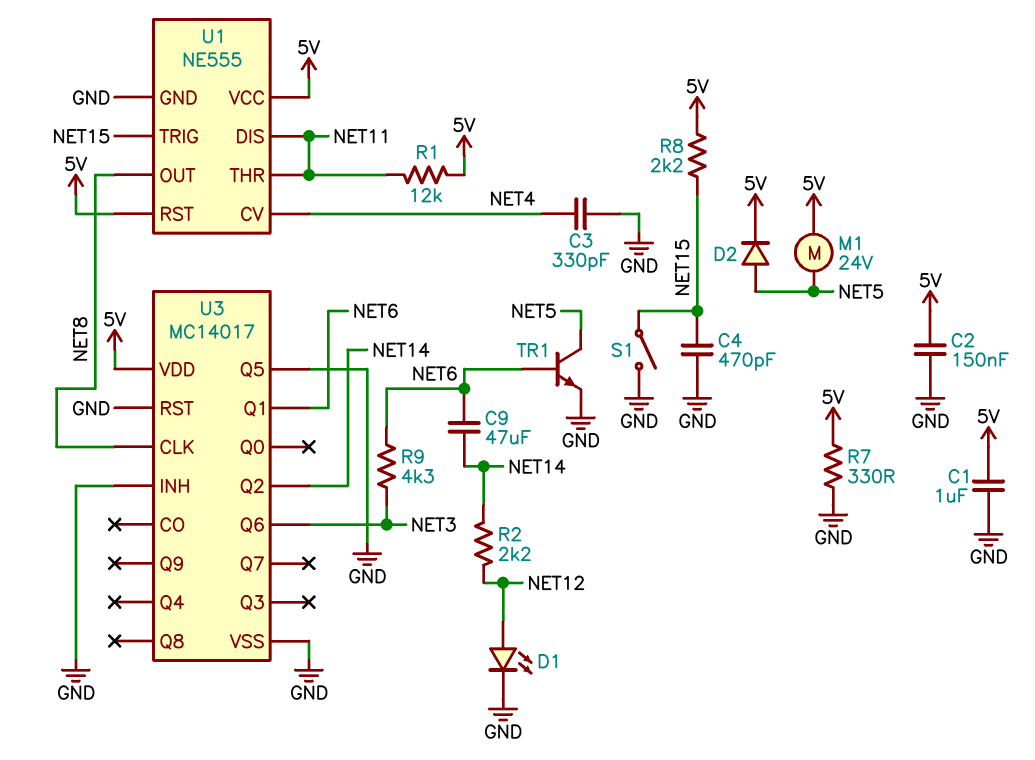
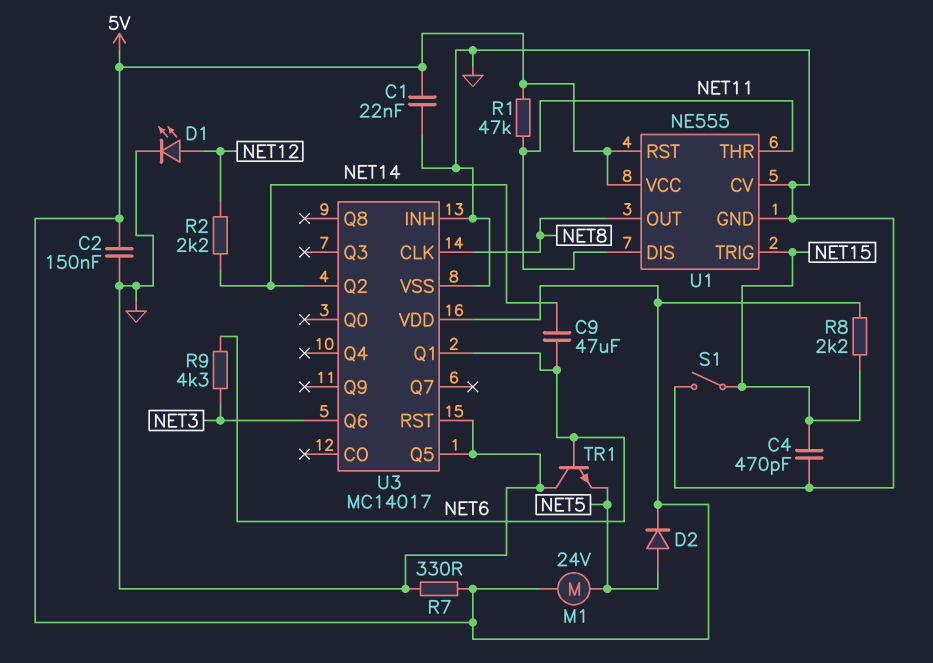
C1: 1uF (5V, GND) -> 22nF (5V, GND)
C3: 330pF (GND, NET4) -> none
R1: 12k (5V, NET11) -> 47k (5V, NET11)
TR1: NPN (B NET6, C NET5, E GND) -> NPN (B NET6, C GND, E NET5)
U1 pin CV: NET4 -> GND

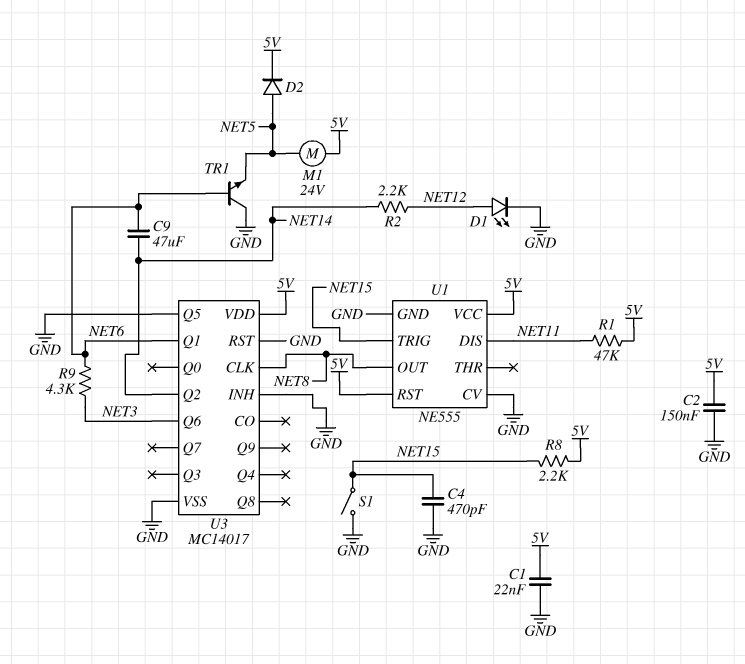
R7: 330 (5V, GND) -> none
U1 pin THR: NET11 -> none

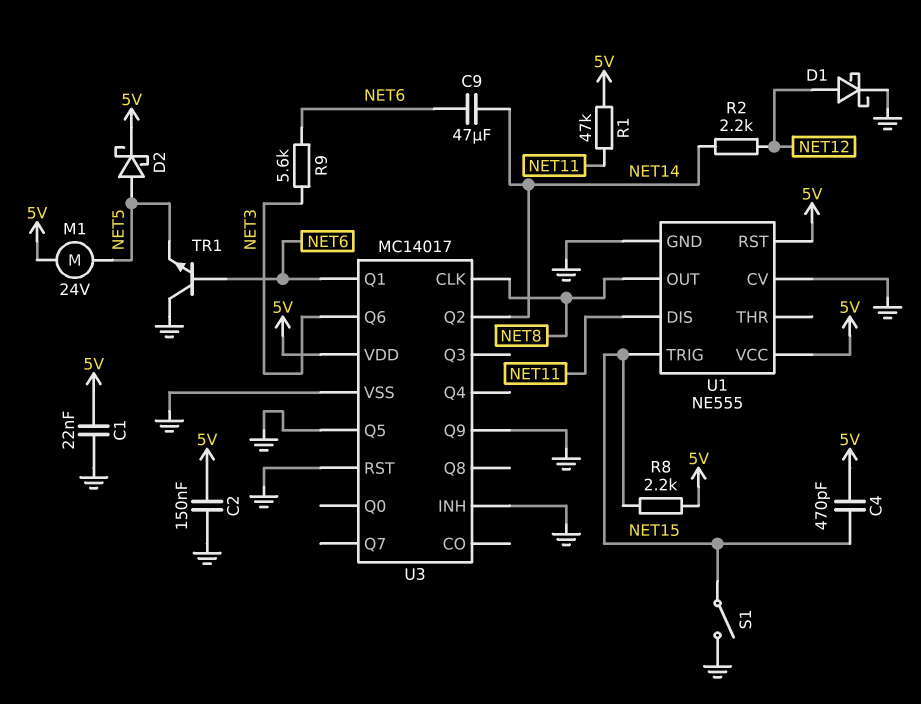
C4: 470pF (GND, NET15) -> 470pF (5V, NET15)
D1: LED (A NET12, K GND) -> schottky (A NET12, K GND)
D2: diode (A NET5, K 5V) -> schottky (A NET5, K 5V)
R9: 4.3k (NET3, NET6) -> 5.6k (NET3, NET6)
U3 pin Q9: none -> GND

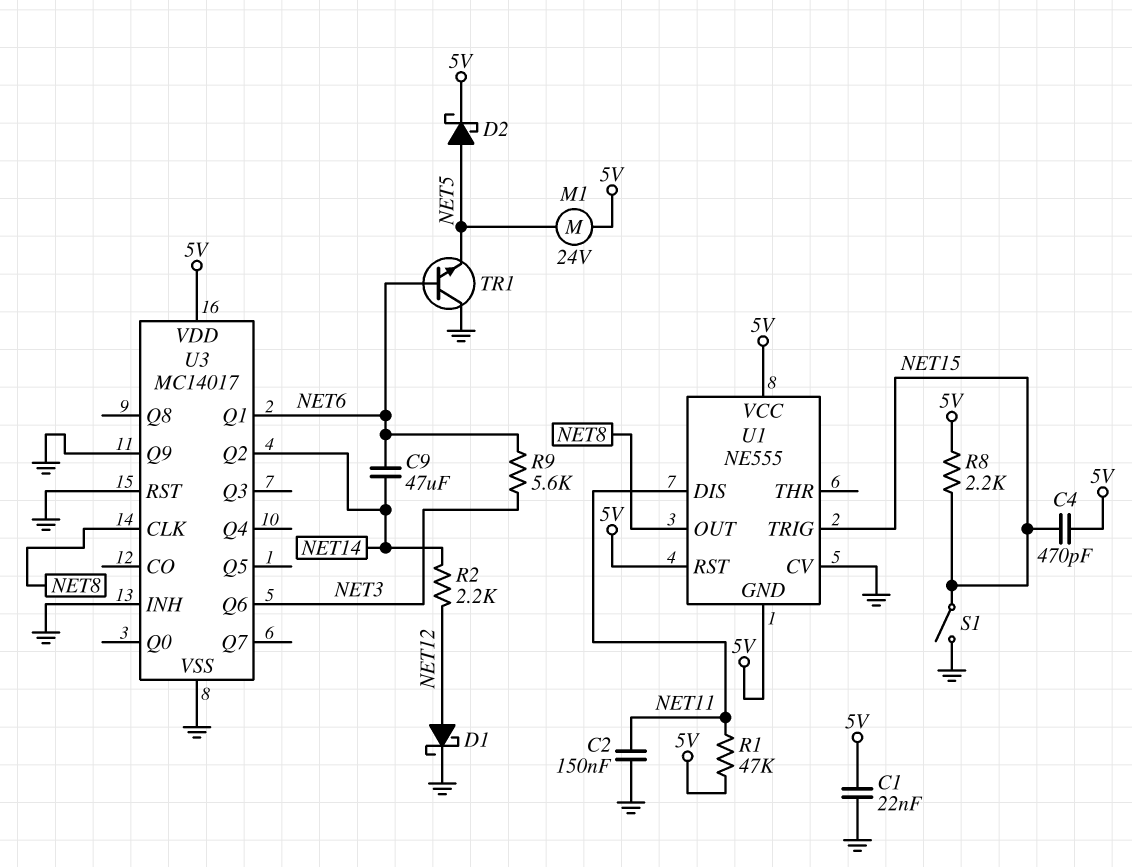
C2: 150nF (5V, GND) -> 150nF (GND, NET11)
U1 pin GND: GND -> 5V
U3 pin Q5: GND -> none

